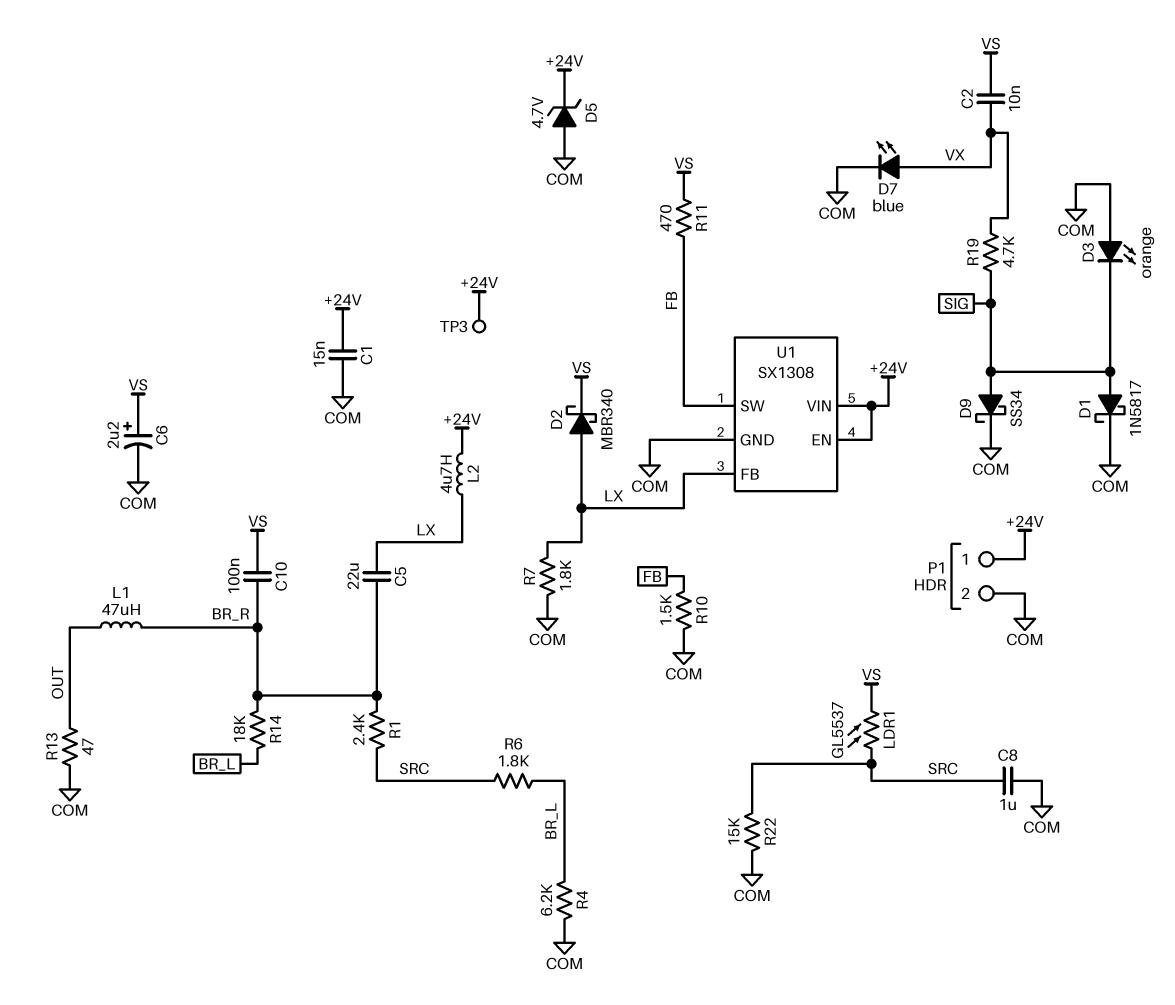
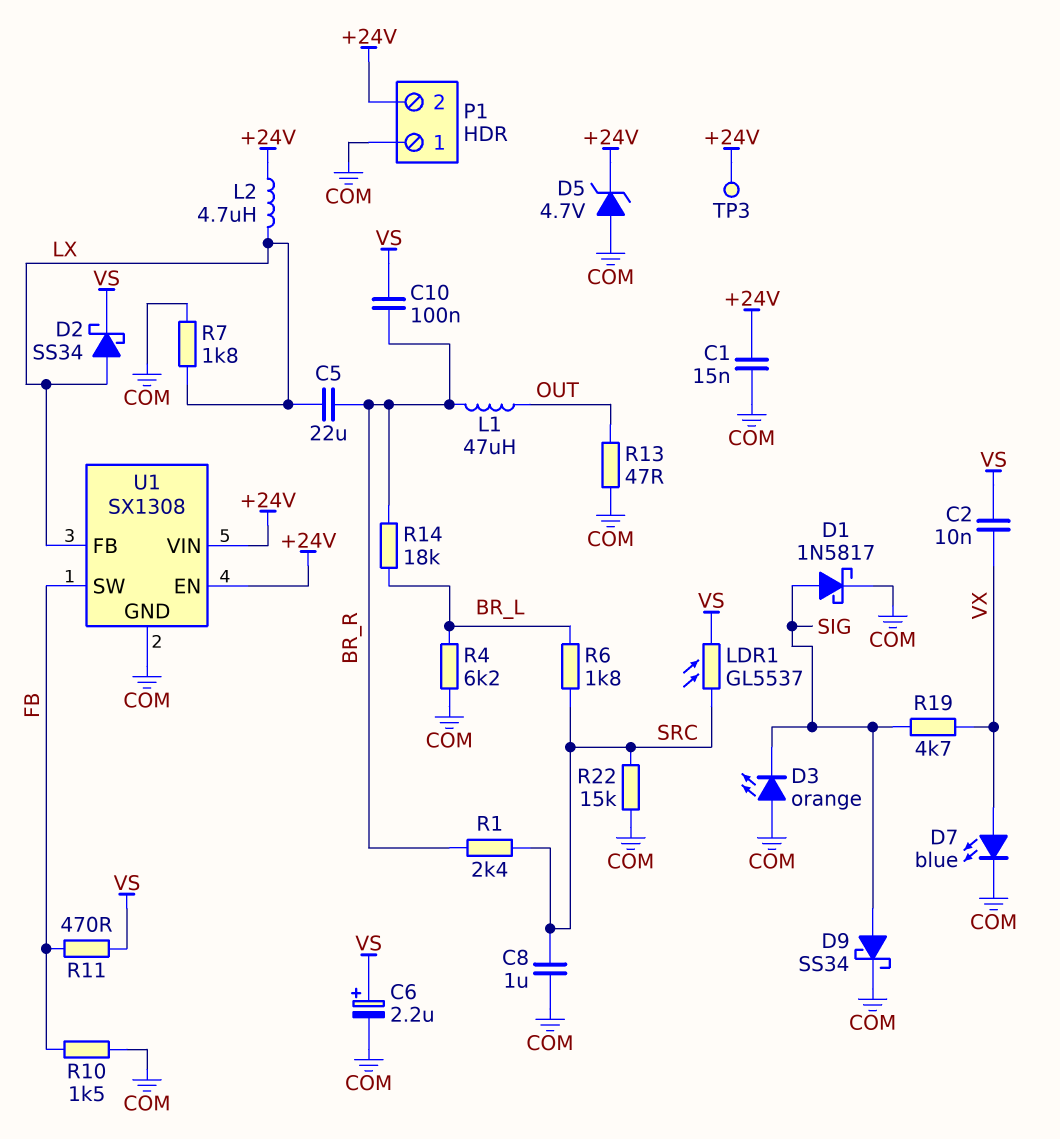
D2: schottky MBR340 (A LX, K VS) -> schottky SS34 (A LX, K VS)
P1 pin 1: +24V -> COM
P1 pin 2: COM -> +24V

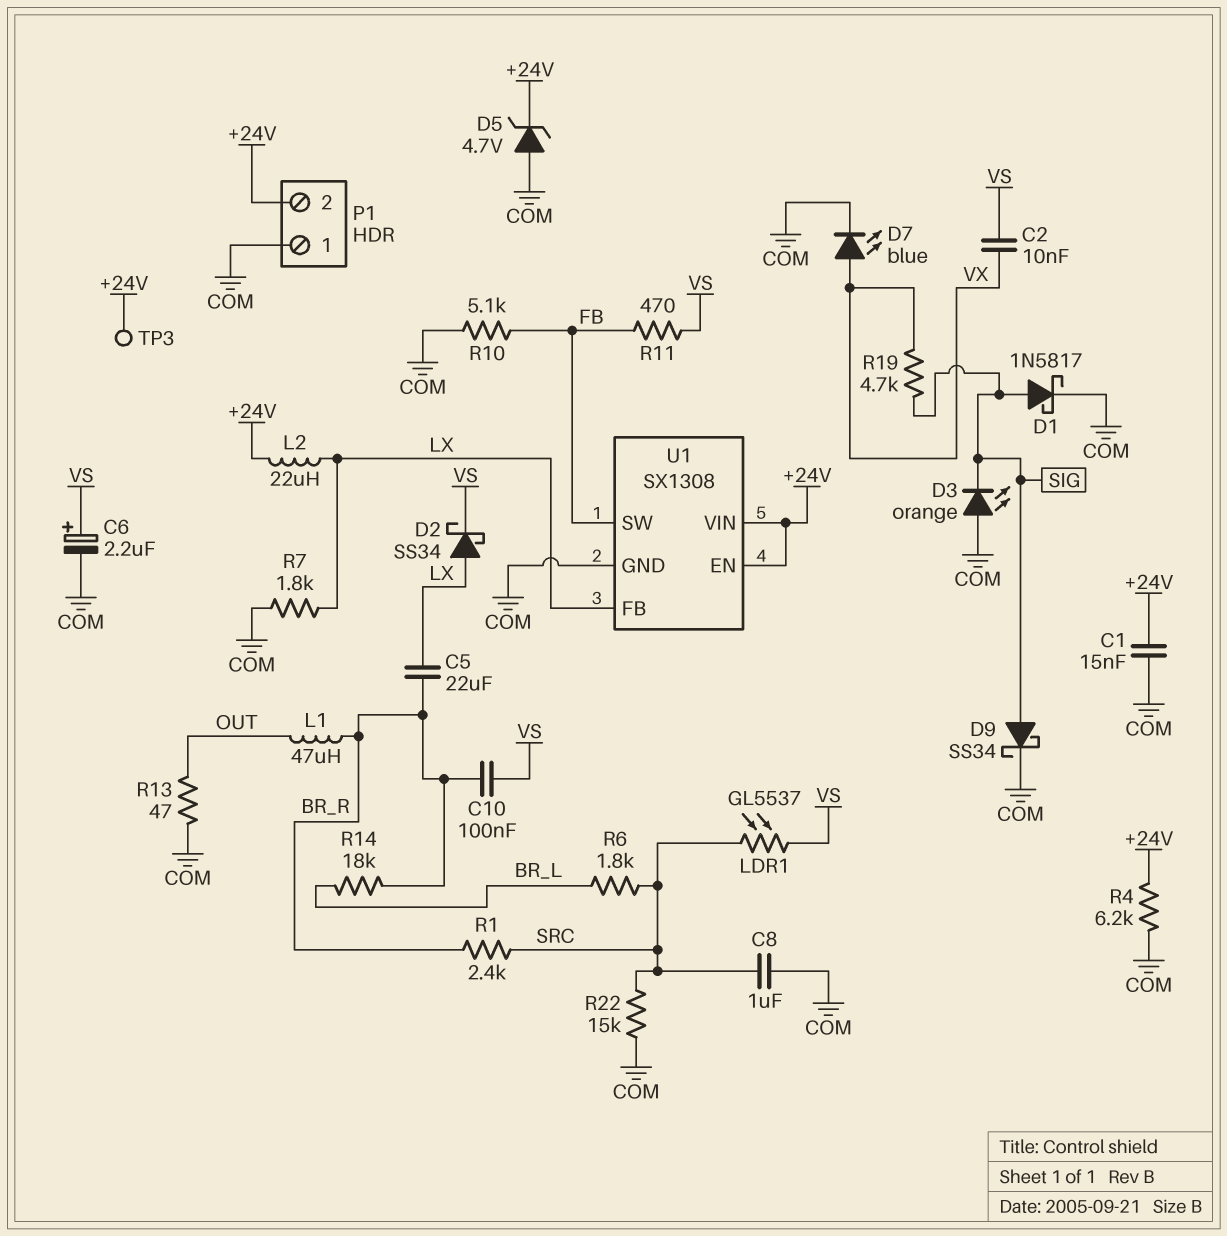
L2: 4.7uH (+24V, LX) -> 22uH (+24V, LX)
R4: 6.2k (BR_L, COM) -> 6.2k (+24V, COM)
R10: 1.5k (COM, FB) -> 5.1k (COM, FB)

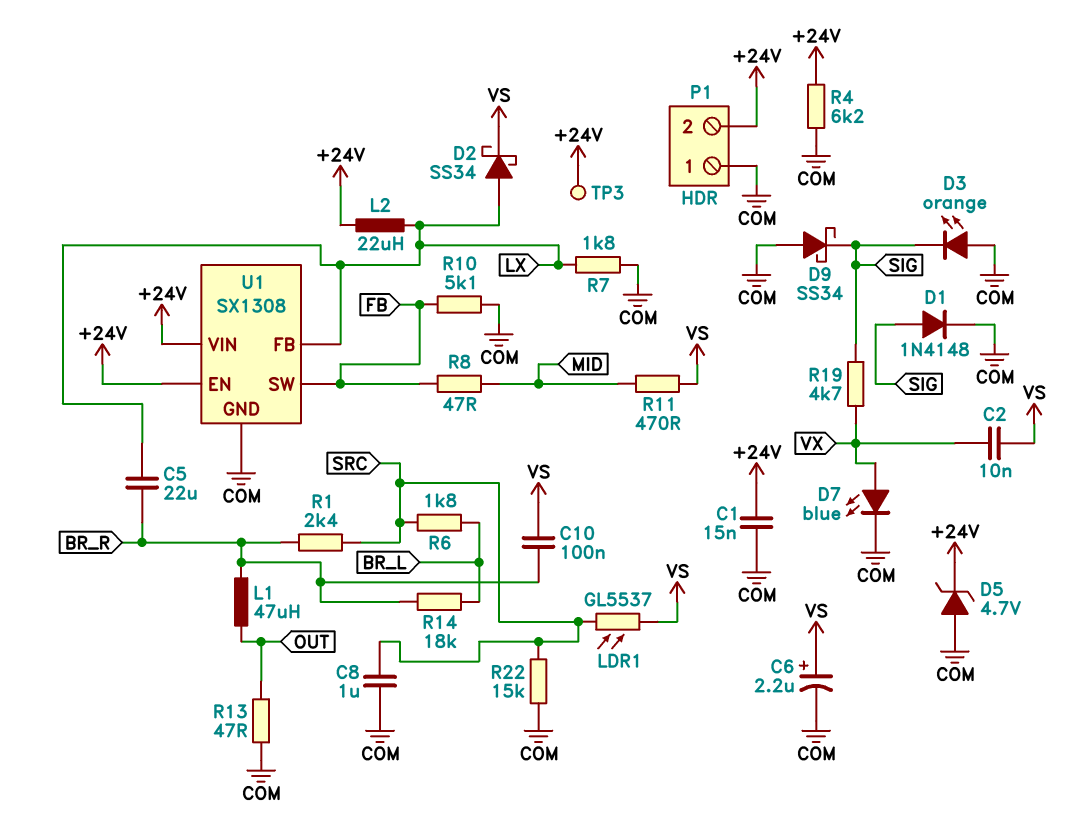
D1: schottky 1N5817 (A SIG, K COM) -> diode 1N4148 (A SIG, K COM)
D9: schottky SS34 (A SIG, K COM) -> schottky SS34 (A COM, K SIG)
R8: none -> 47 (FB, MID)
R11: 470 (FB, VS) -> 470 (MID, VS)

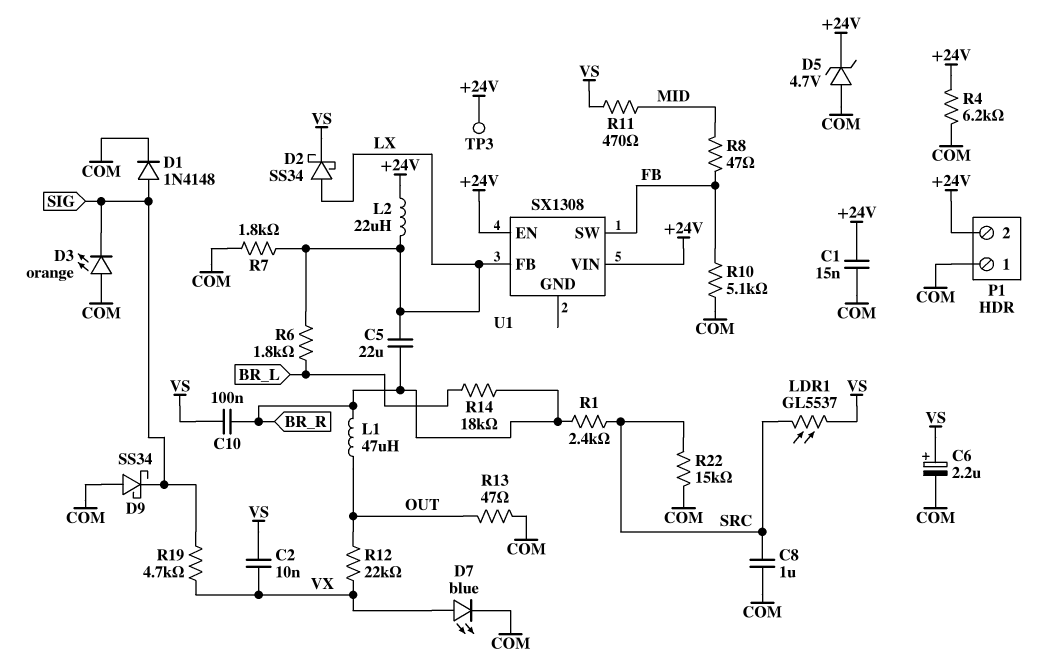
R6: 1.8k (BR_L, SRC) -> 1.8k (BR_L, LX)
R12: none -> 22k (OUT, VX)
U1 pin GND: COM -> none

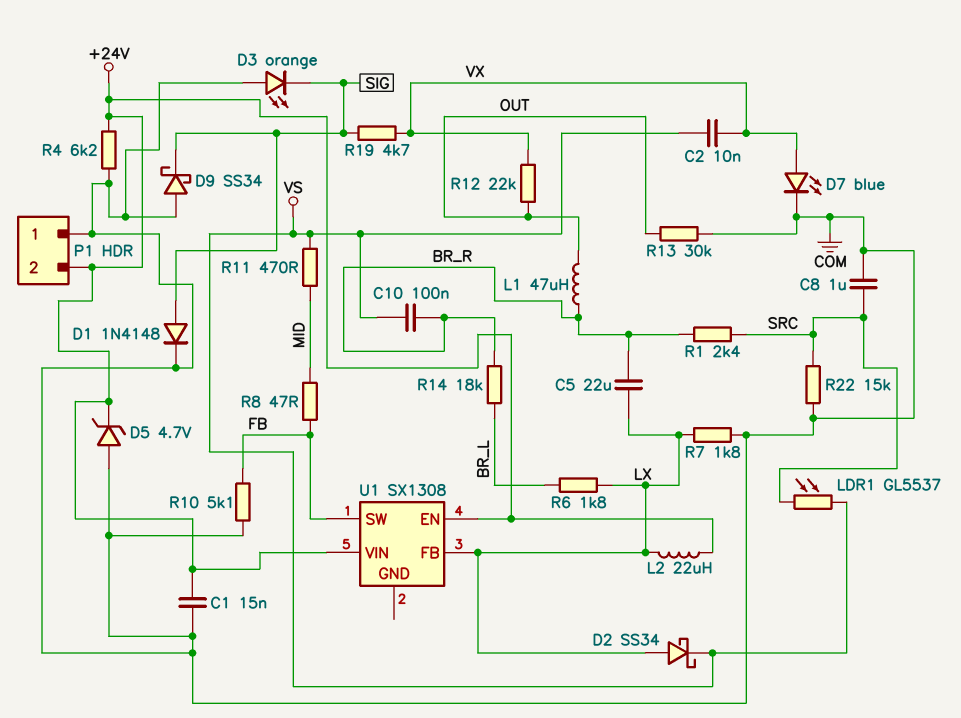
C6: 2.2uF (plus VS, minus COM) -> none
R13: 47 (COM, OUT) -> 30k (COM, OUT)
TP3: test point (+24V) -> none

